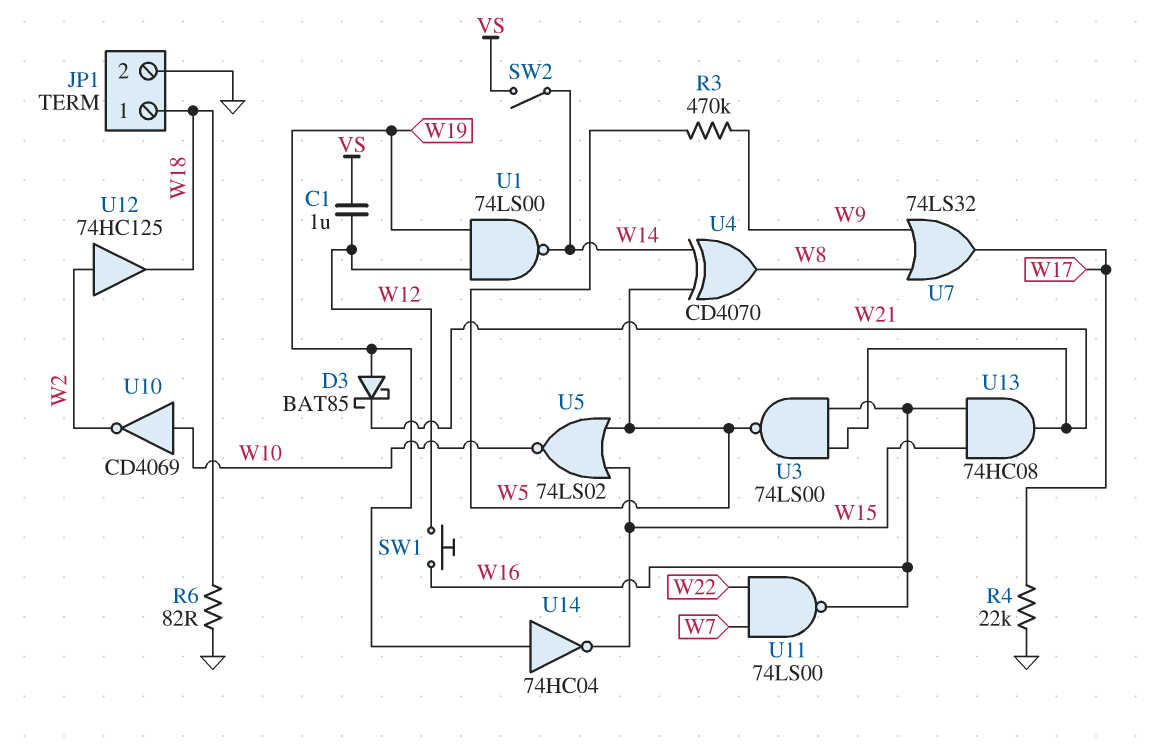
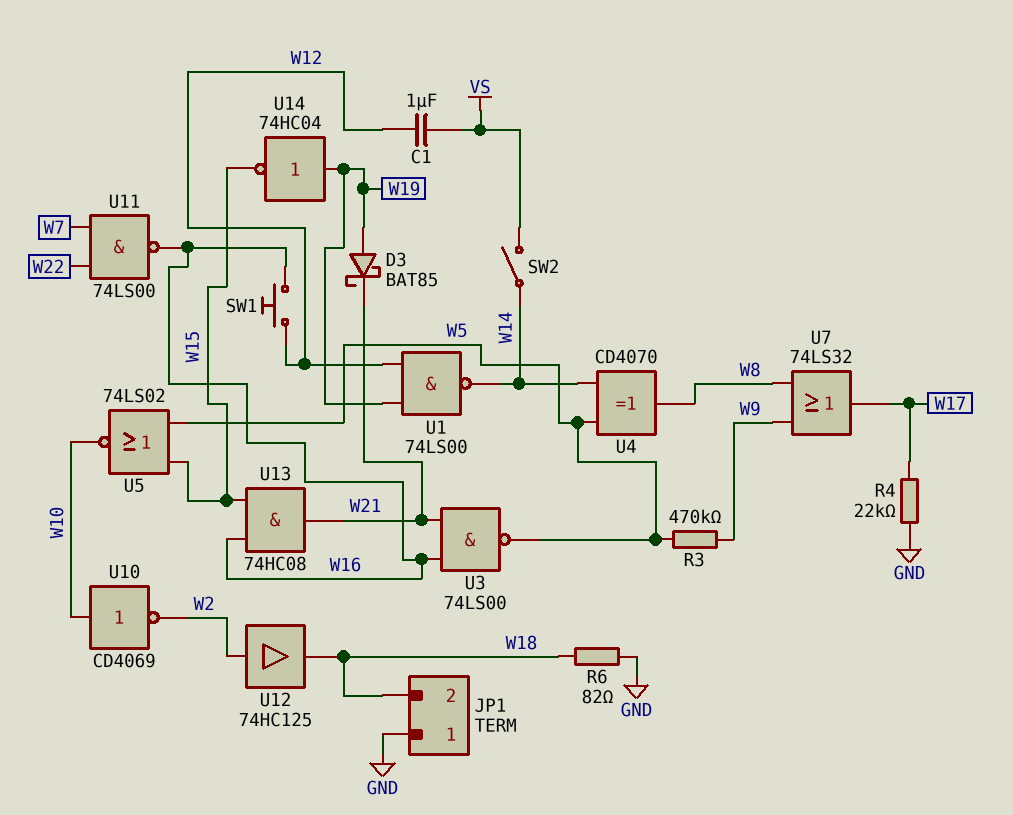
JP1 pin 1: W18 -> GND
JP1 pin 2: GND -> W18

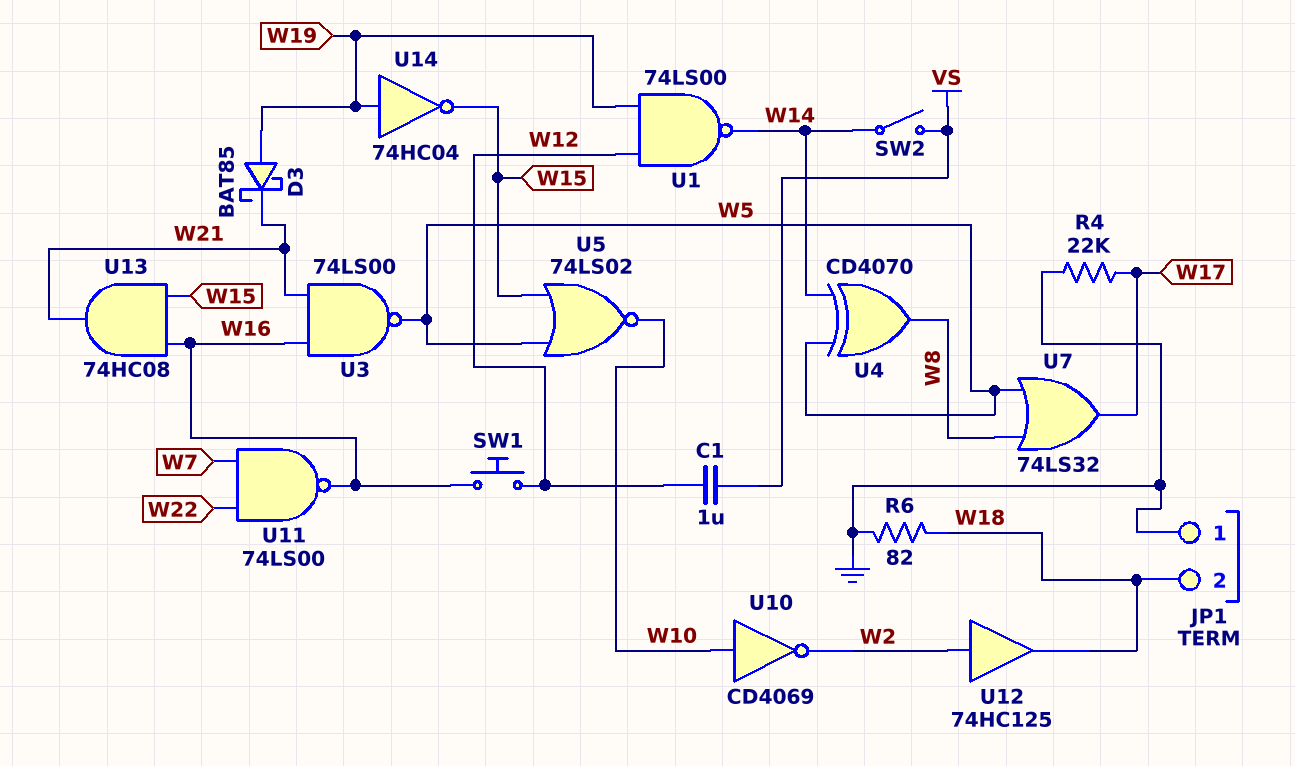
R3: 470k (W5, W9) -> none
U7: OR 74LS32 (in W8, in W9, out W17) -> OR 74LS32 (in W5, in W8, out W17)

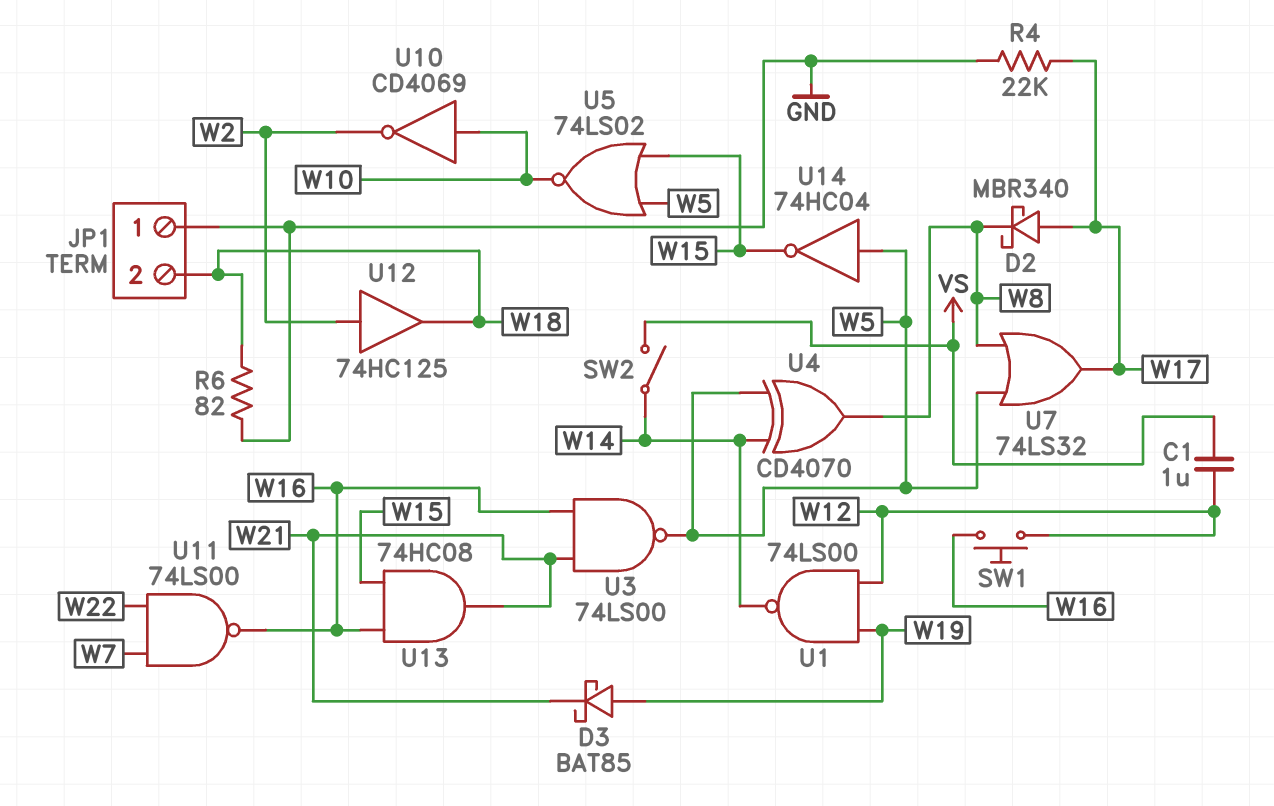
D2: none -> schottky MBR340 (A W17, K W8)
U14: NOT 74HC04 (in W19, out W15) -> NOT 74HC04 (in W5, out W15)

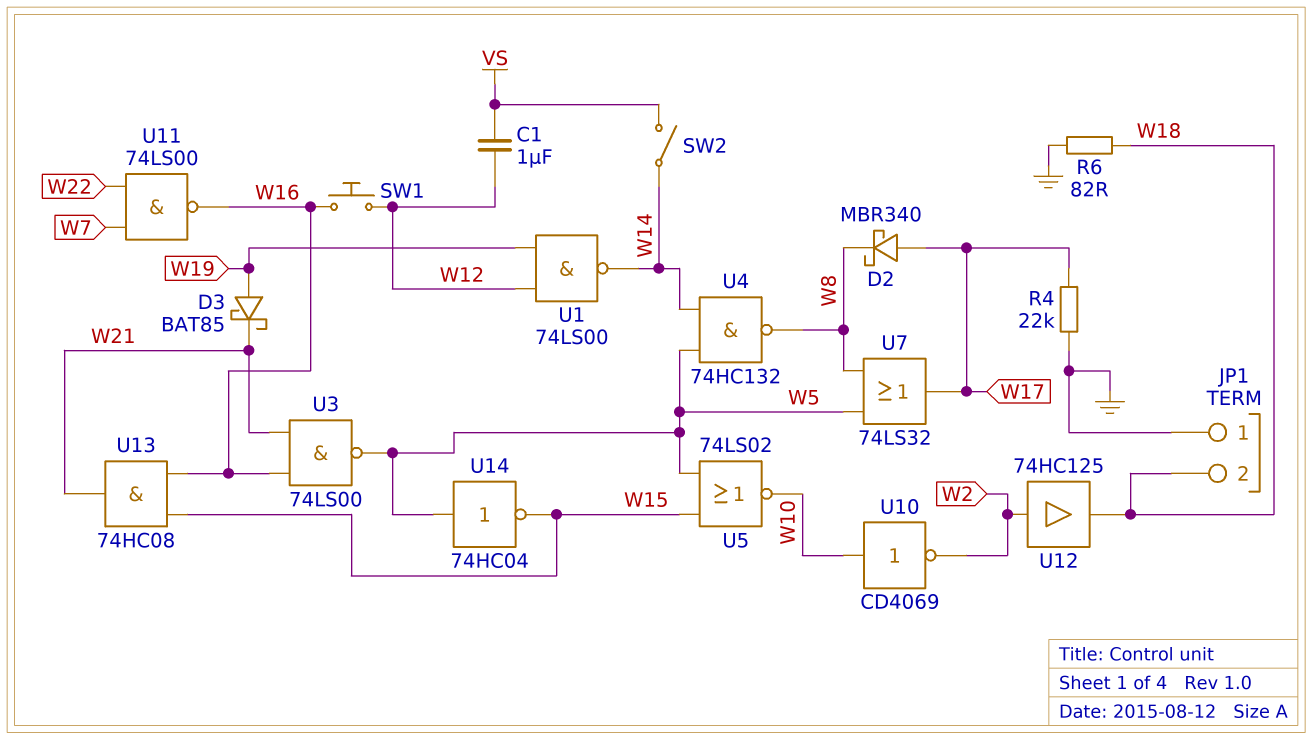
U4: XOR CD4070 (in W5, in W14, out W8) -> NAND 74HC132 (in W5, in W14, out W8)

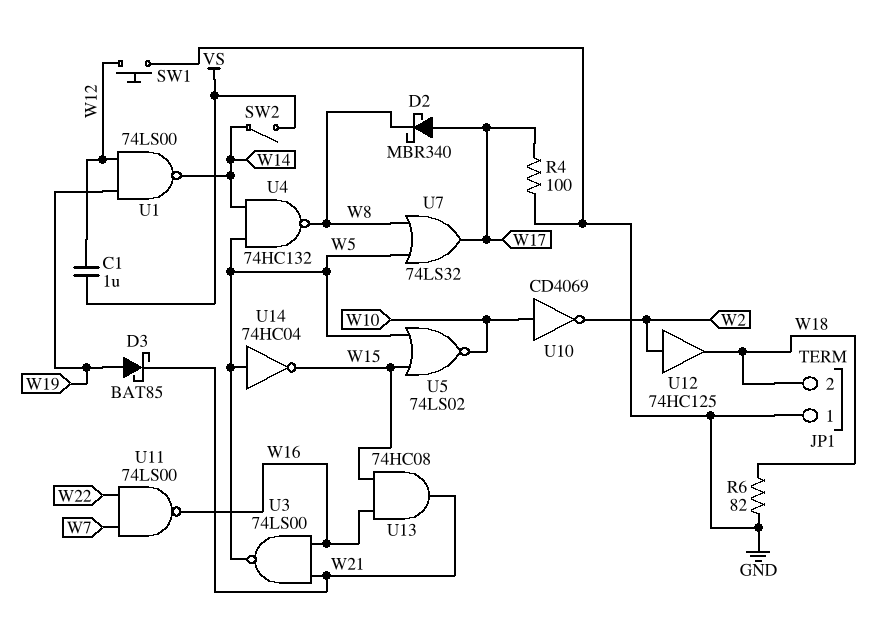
R4: 22k (GND, W17) -> 100 (GND, W17)
SW1: button (W12, W16) -> button (GND, W12)

